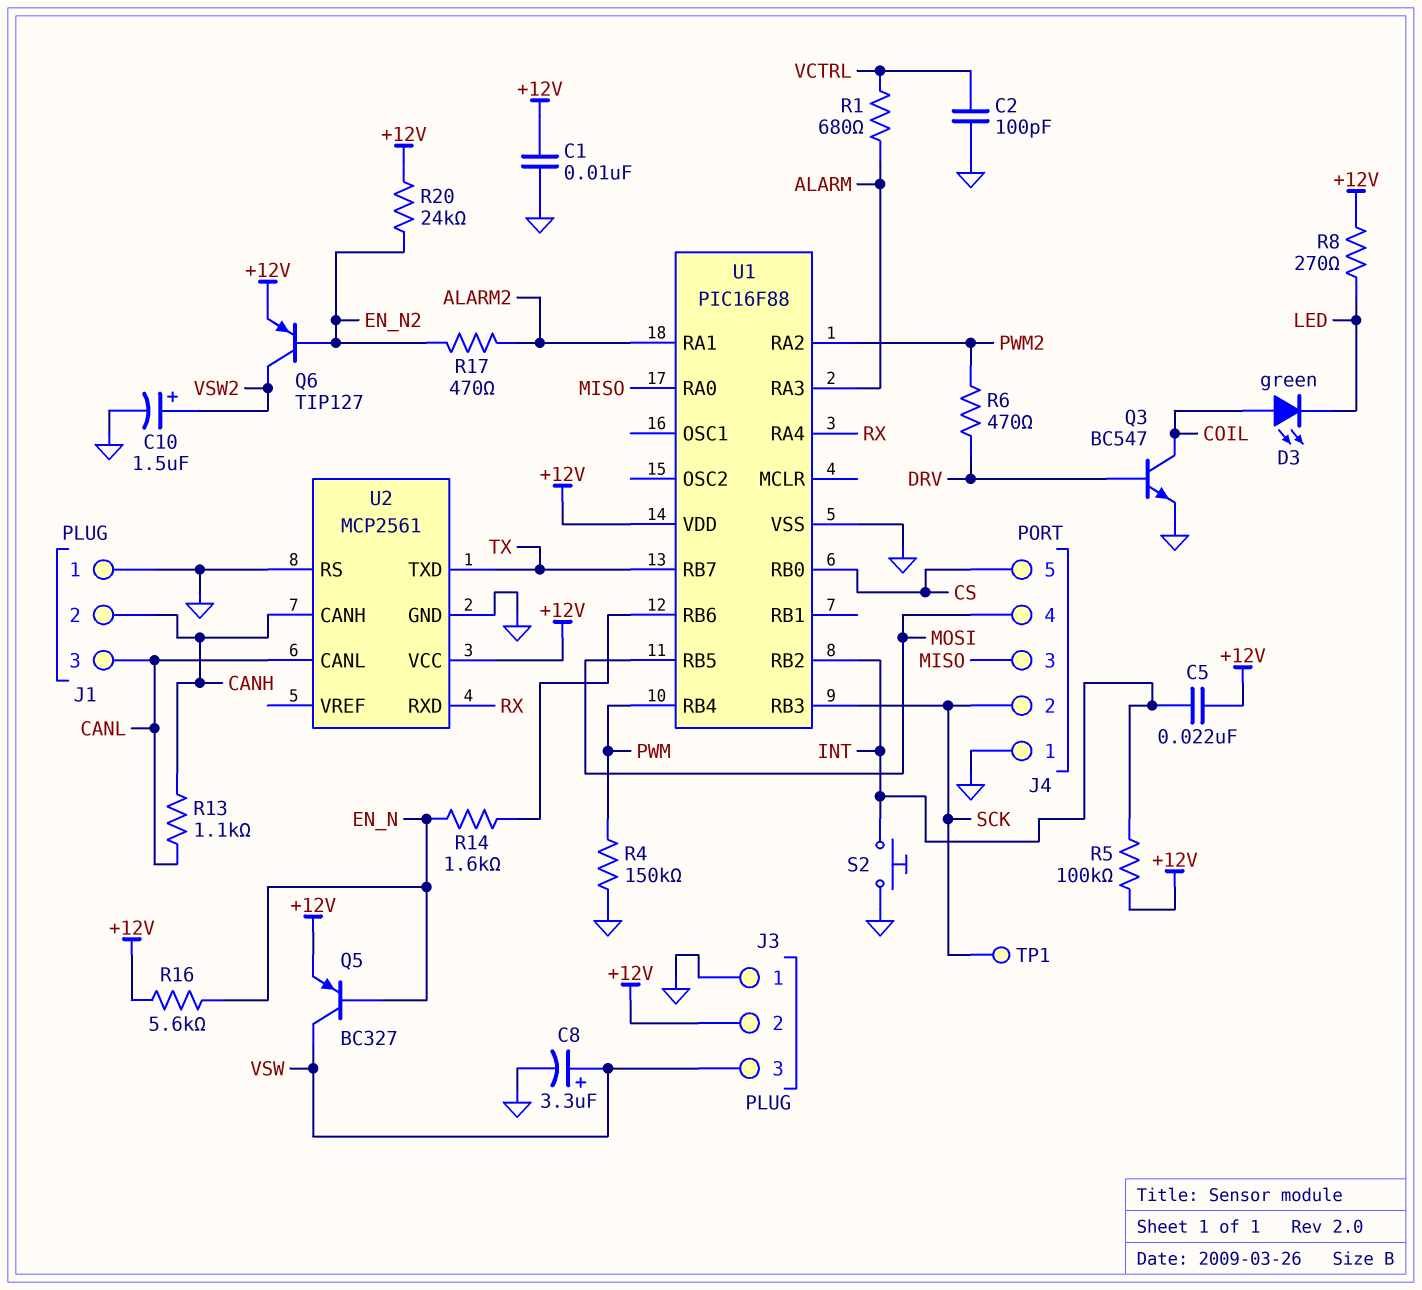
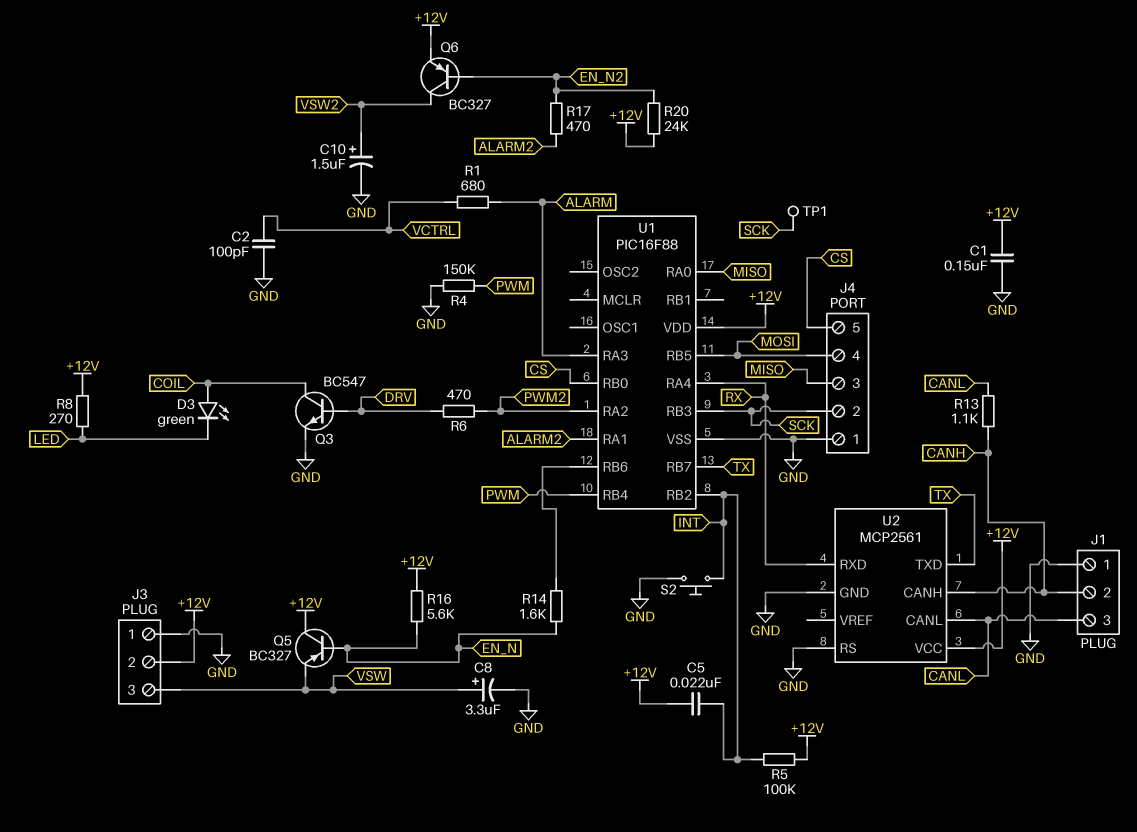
C1: 10nF (+12V, GND) -> 150nF (+12V, GND)
Q5: PNP BC327 (B EN_N, C VSW, E +12V) -> PNP BC327 (B EN_N, C +12V, E VSW)
Q6: PNP TIP127 (B EN_N2, C VSW2, E +12V) -> PNP BC327 (B EN_N2, C VSW2, E +12V)

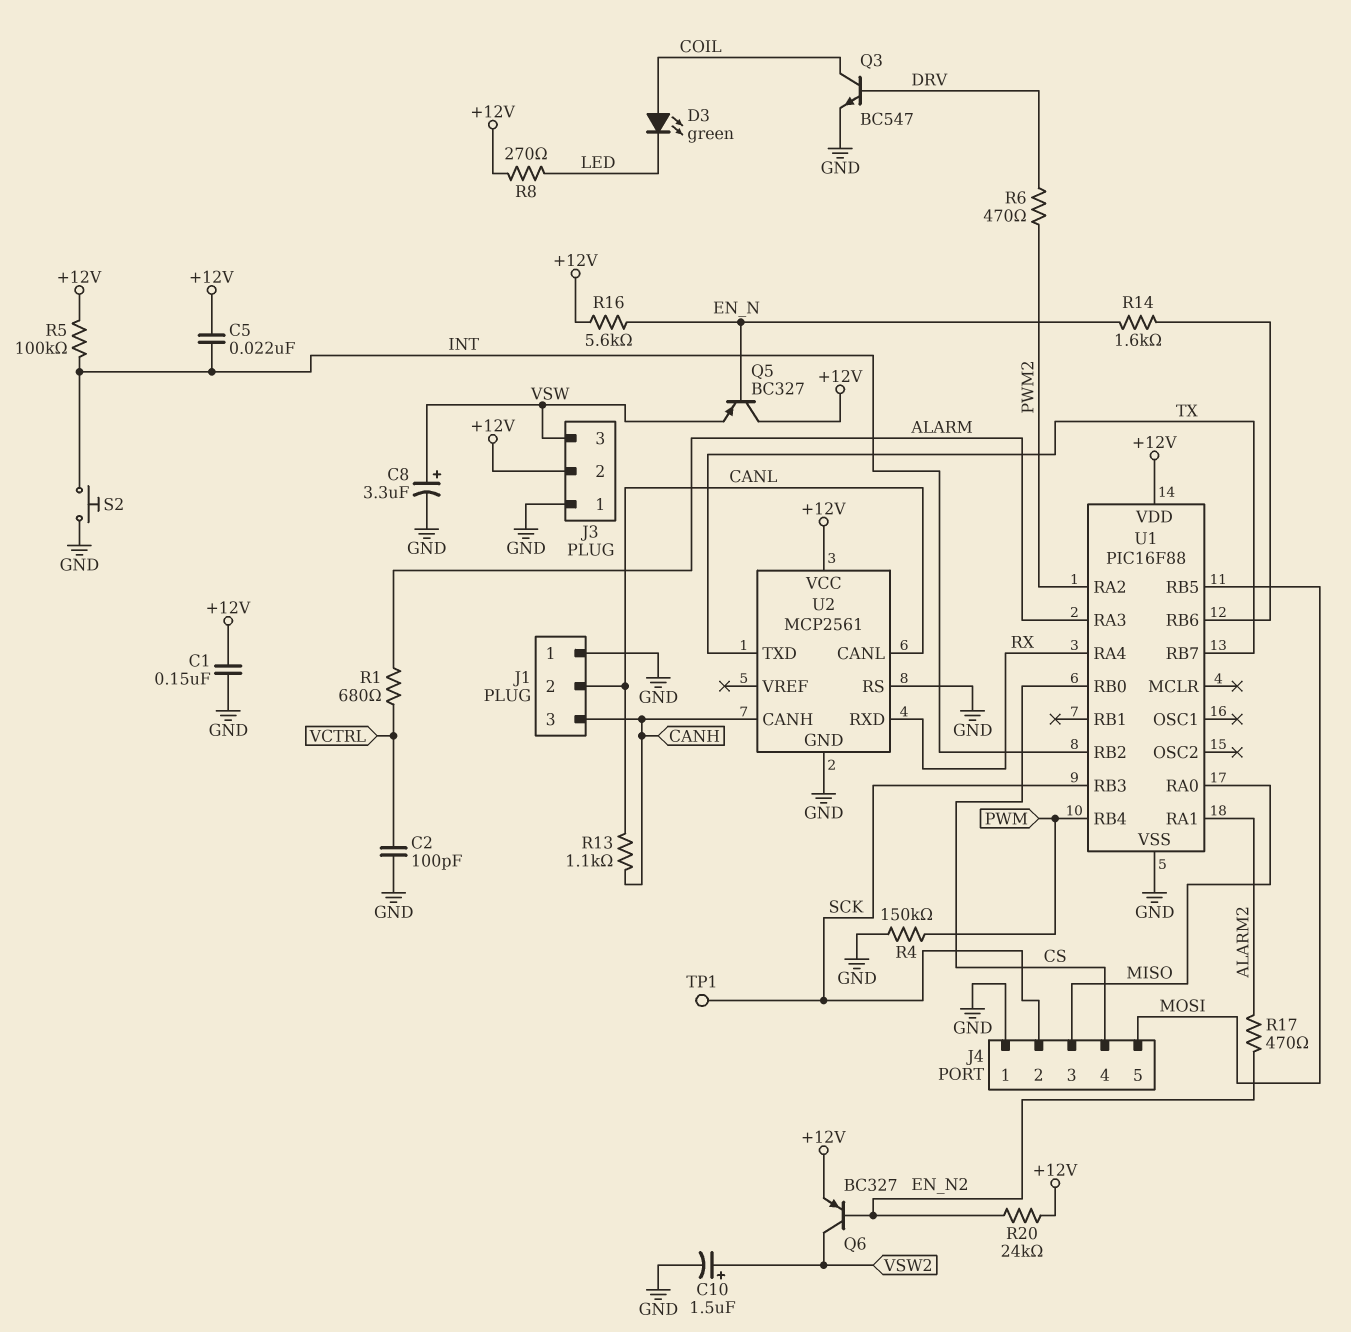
J1 pin 2: CANH -> CANL
J1 pin 3: CANL -> CANH
J4 pin 4: MOSI -> CS
J4 pin 5: CS -> MOSI

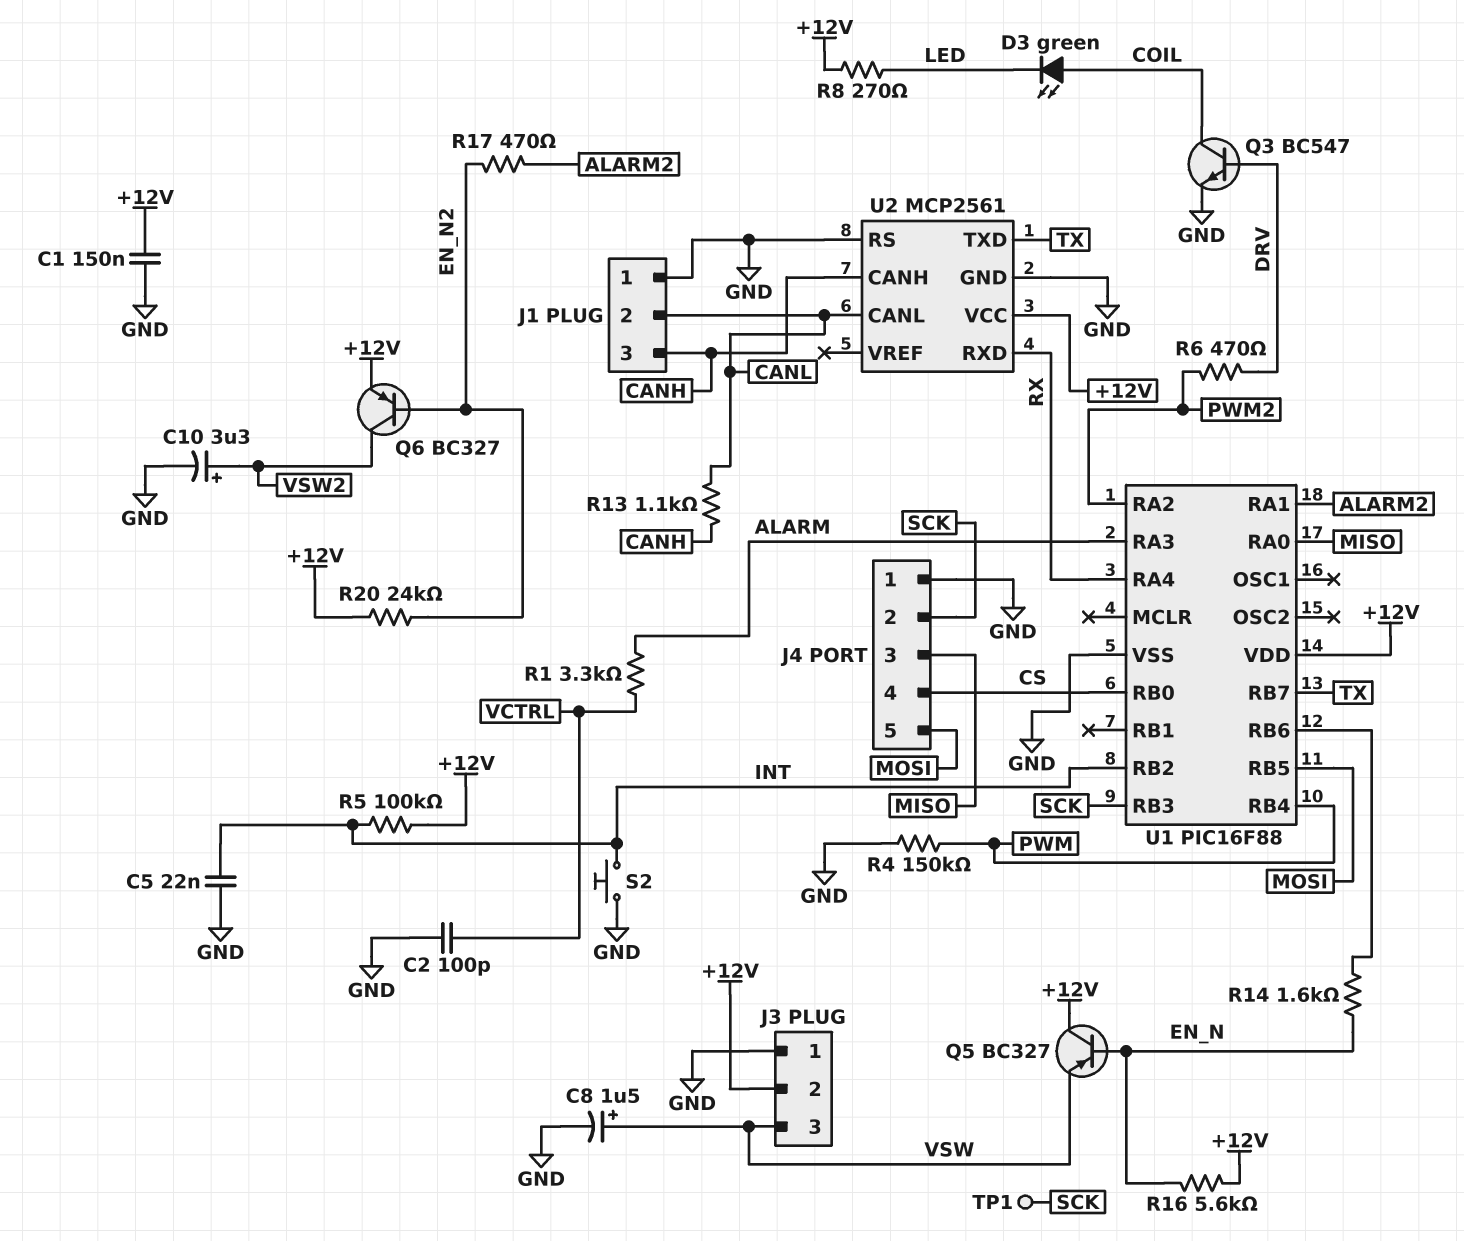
C5: 22nF (+12V, INT) -> 22nF (GND, INT)
C8: 3.3uF (plus VSW, minus GND) -> 1.5uF (plus VSW, minus GND)
C10: 1.5uF (plus VSW2, minus GND) -> 3.3uF (plus VSW2, minus GND)
R1: 680 (ALARM, VCTRL) -> 3.3k (ALARM, VCTRL)

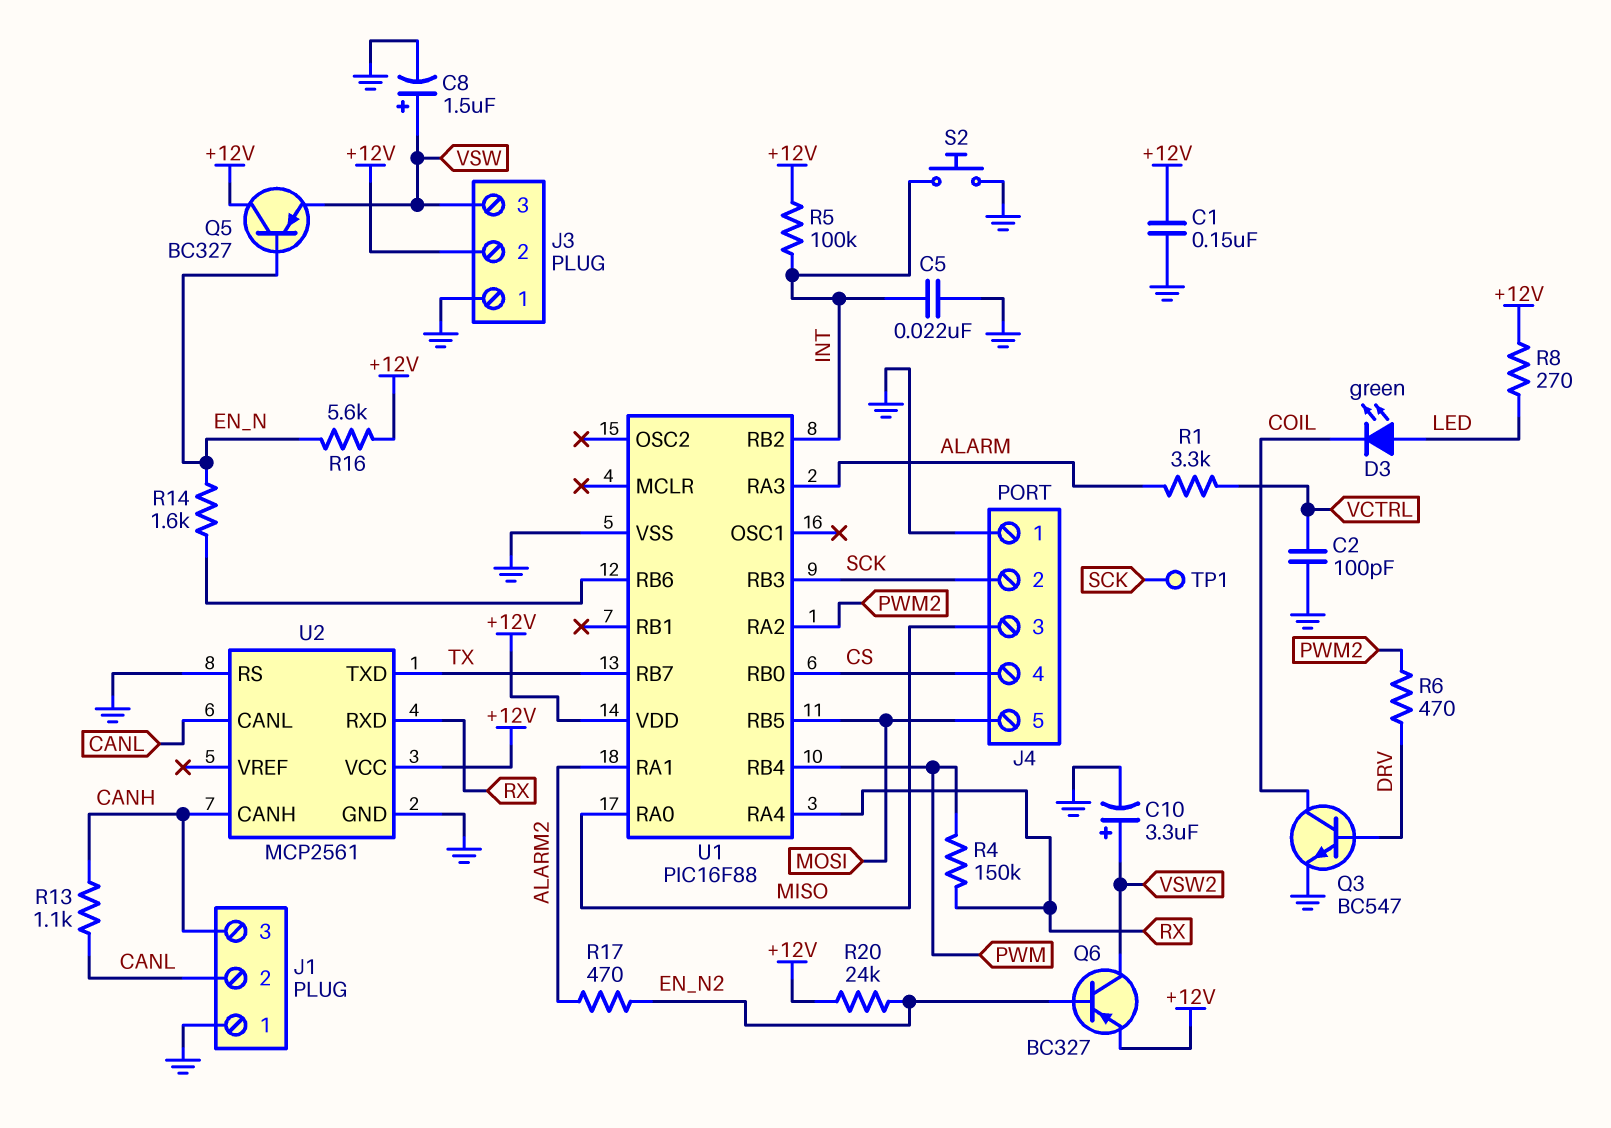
D3: LED green (A COIL, K LED) -> LED green (A LED, K COIL)
R4: 150k (GND, PWM) -> 150k (PWM, RX)

